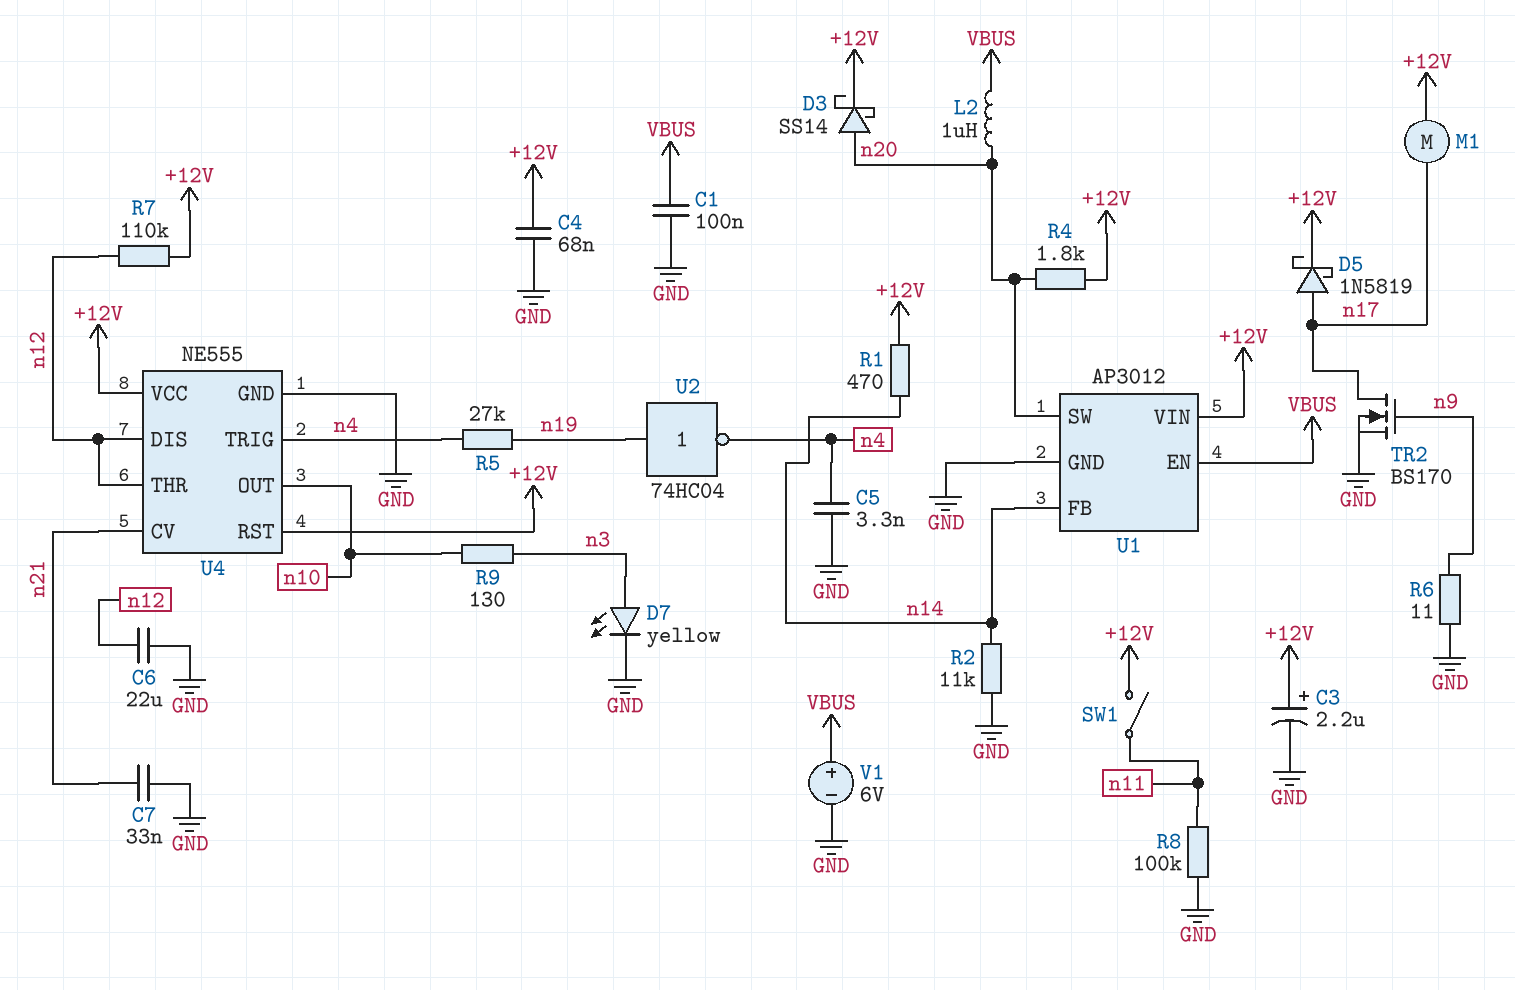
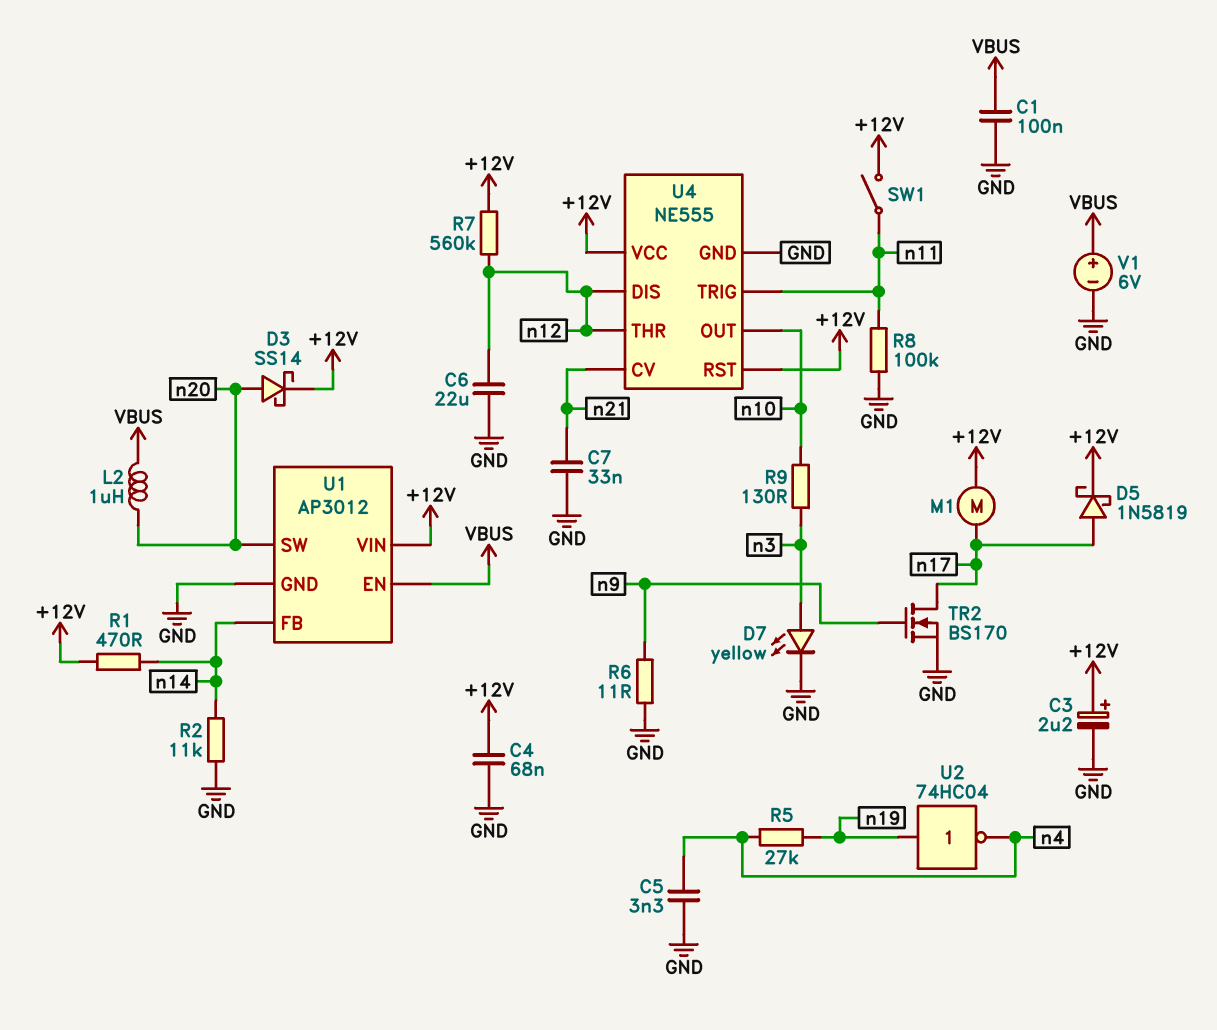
R4: 1.8k (+12V, n20) -> none
R7: 110k (+12V, n12) -> 560k (+12V, n12)
U4 pin TRIG: n4 -> n11

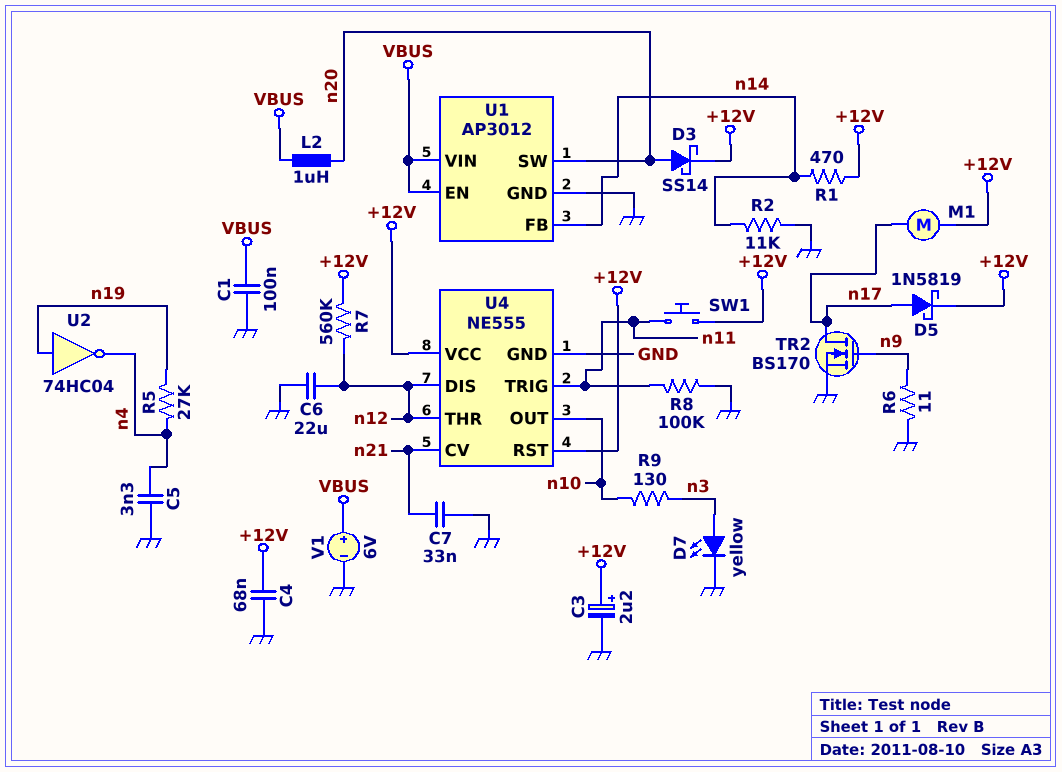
SW1: switch (+12V, n11) -> button (+12V, n11)
U1 pin VIN: +12V -> VBUS

